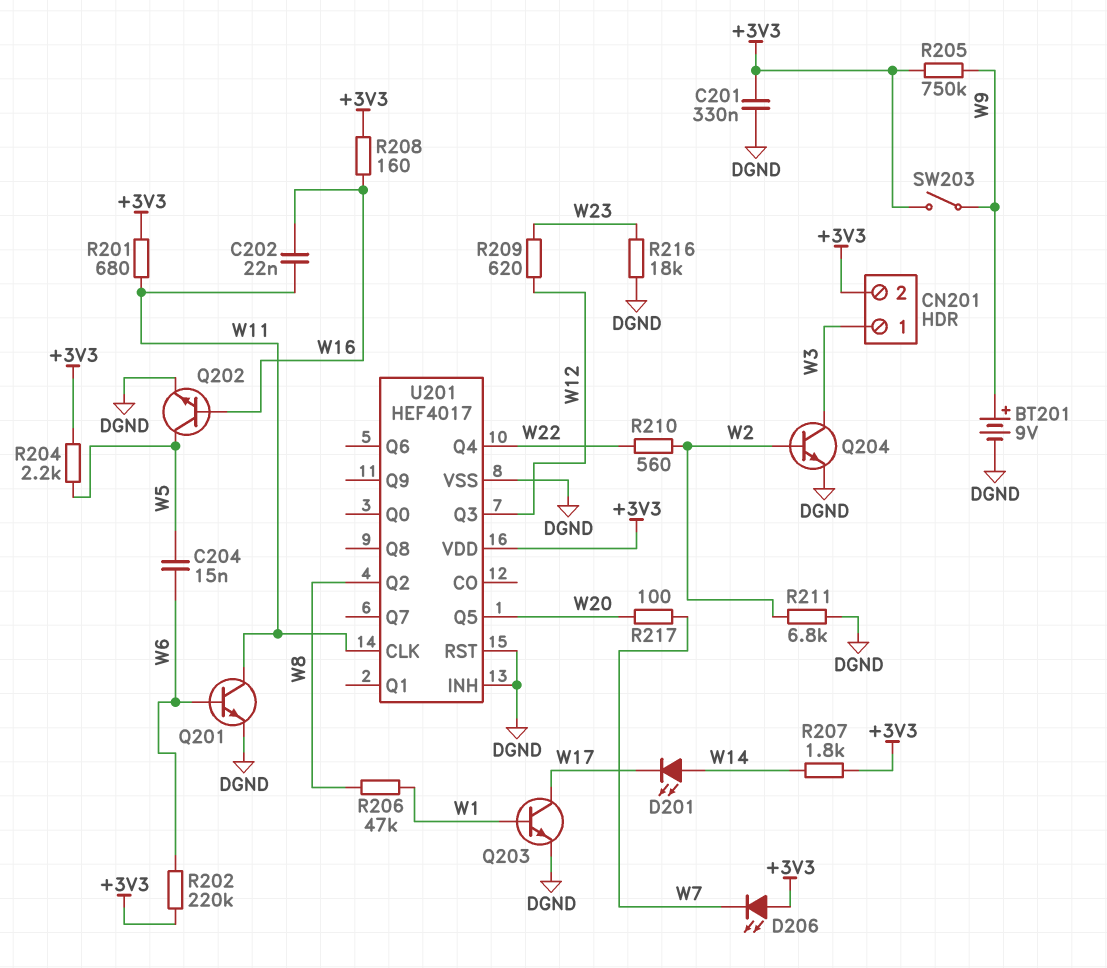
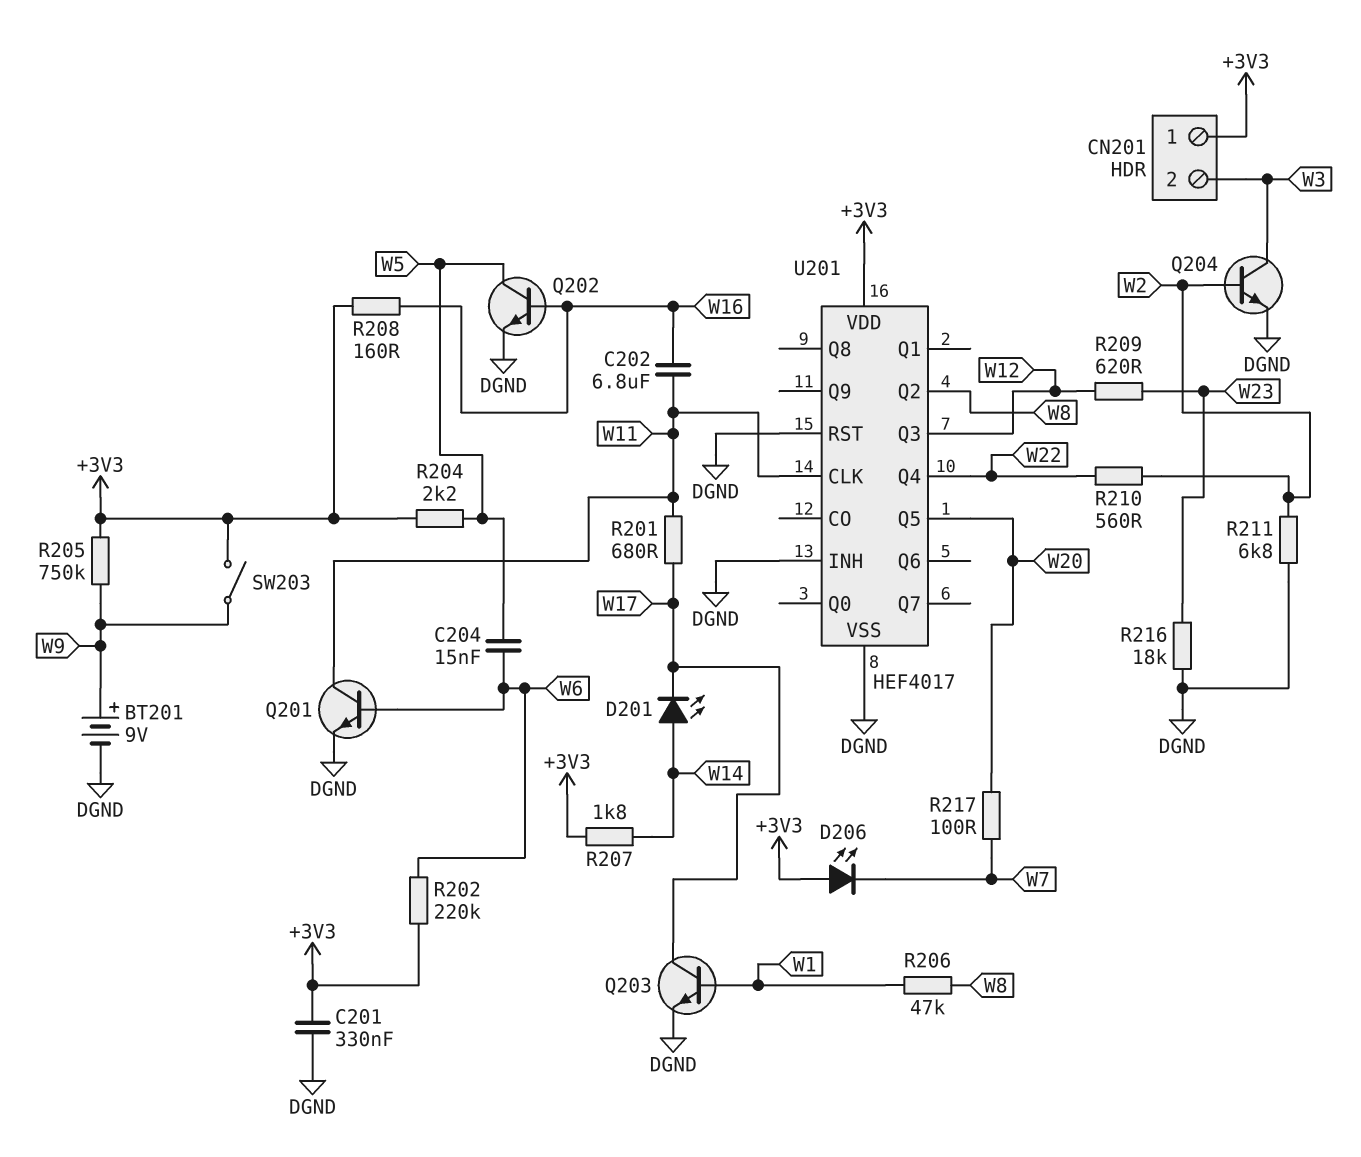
C202: 22nF (W11, W16) -> 6.8uF (W11, W16)
CN201 pin 1: W3 -> +3V3
CN201 pin 2: +3V3 -> W3
R201: 680 (+3V3, W11) -> 680 (W11, W17)

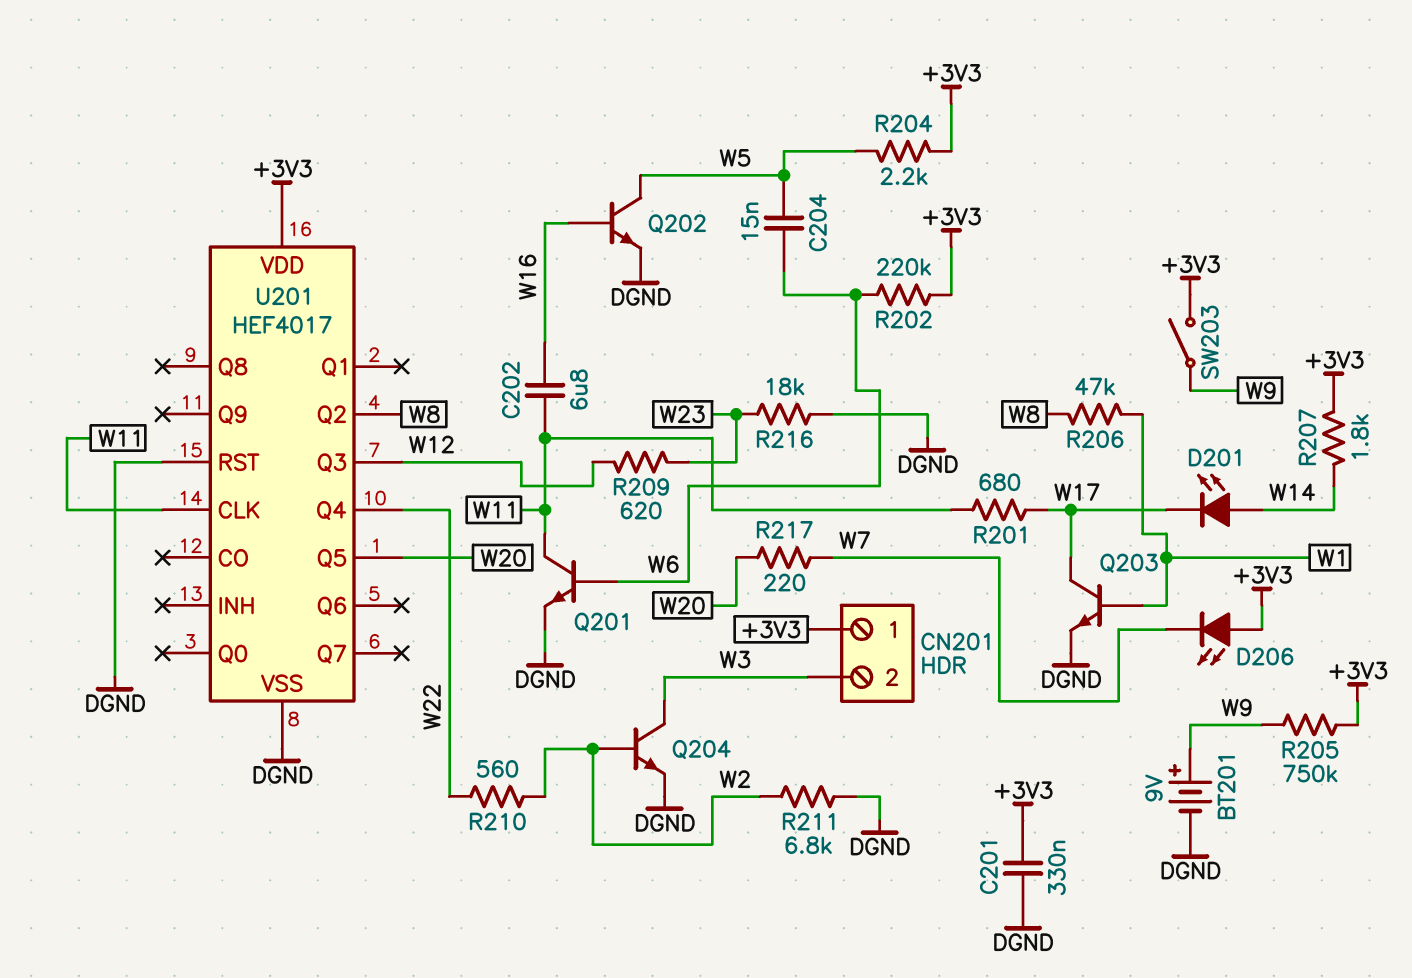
R208: 160 (+3V3, W16) -> none
R217: 100 (W7, W20) -> 220 (W7, W20)
U201 pin INH: DGND -> none

